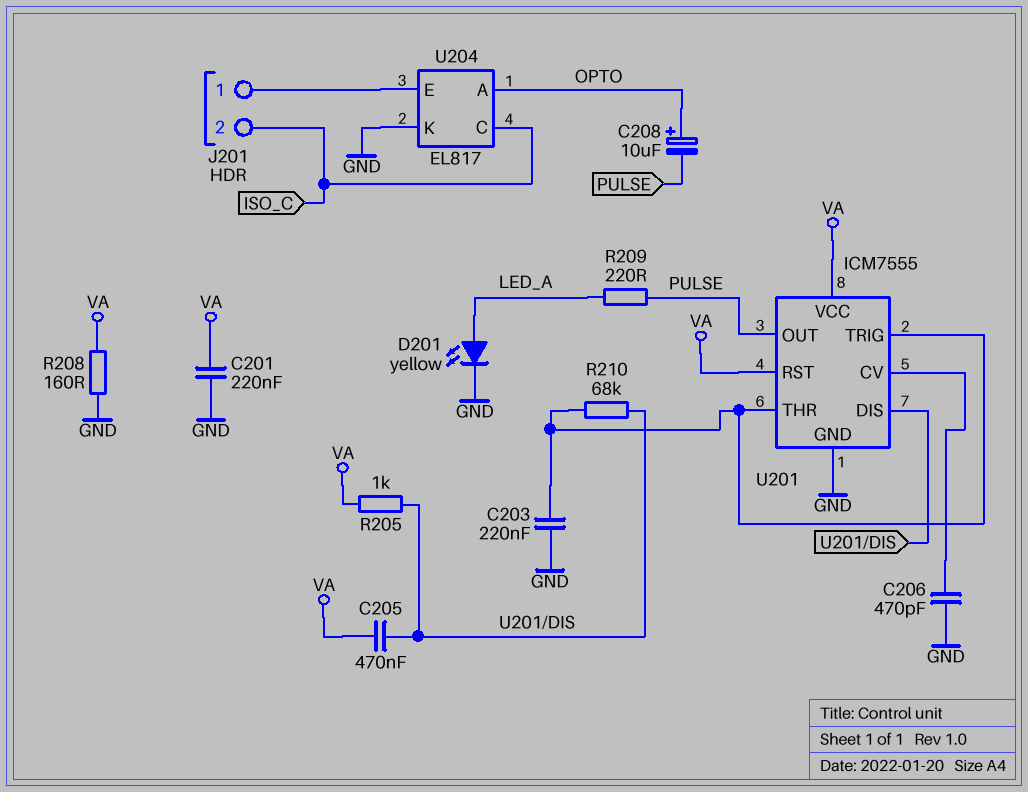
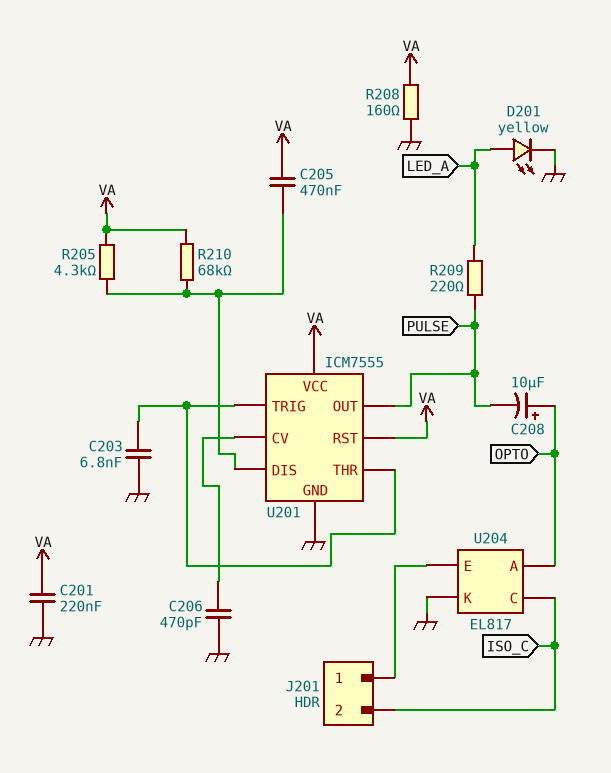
C203: 220nF (GND, U201/THR) -> 6.8nF (GND, U201/THR)
R205: 1k (U201/DIS, VA) -> 4.3k (U201/DIS, VA)
R210: 68k (U201/DIS, U201/THR) -> 68k (U201/DIS, VA)

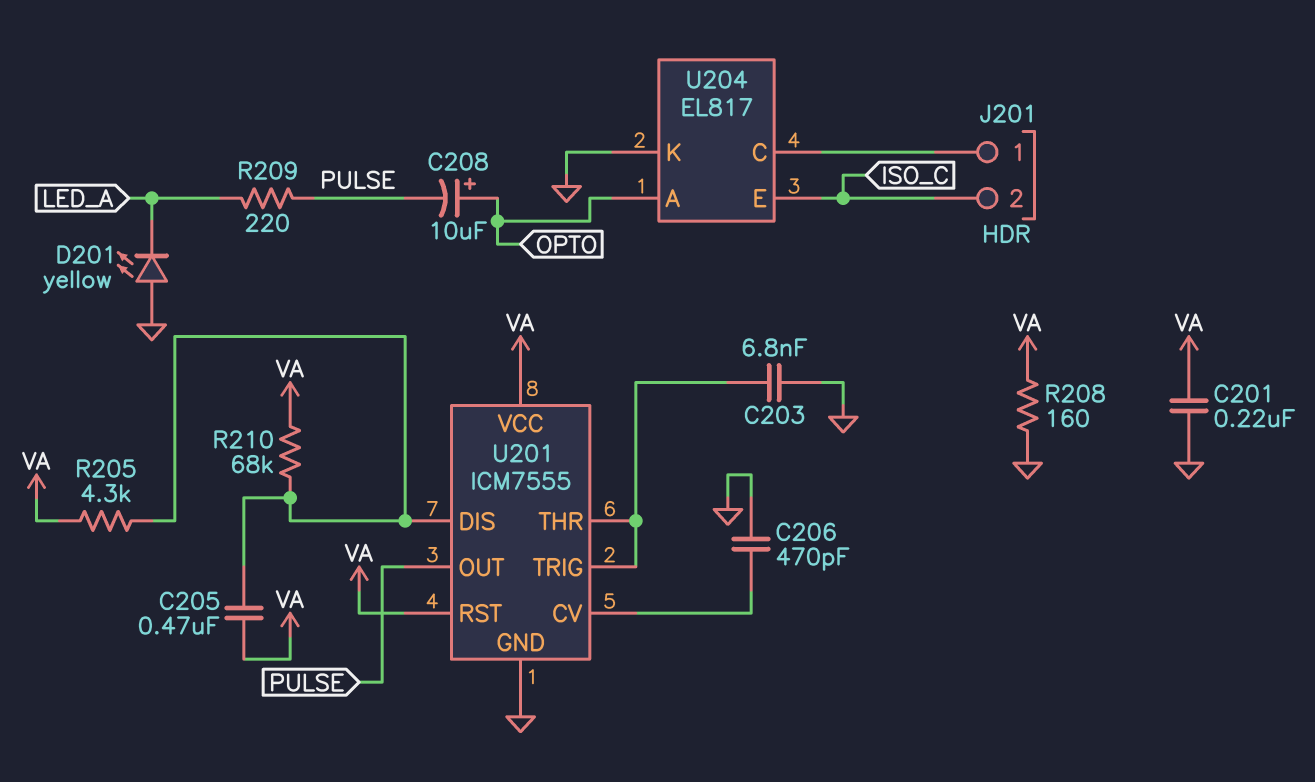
D201: LED yellow (A LED_A, K GND) -> LED yellow (A GND, K LED_A)
U204 pin C: ISO_C -> J201/1
U204 pin E: J201/1 -> ISO_C

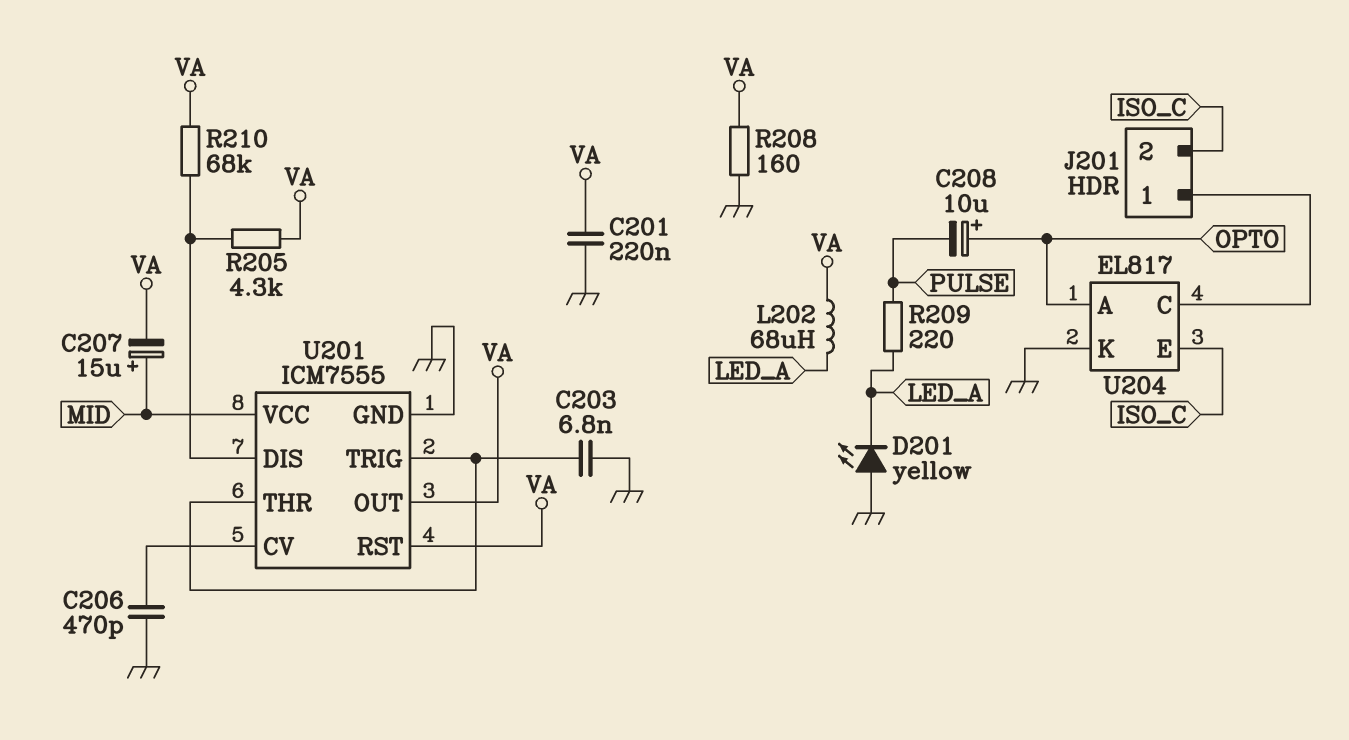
C205: 470nF (U201/DIS, VA) -> none
C207: none -> 15uF (plus MID, minus VA)
L202: none -> 68uH (LED_A, VA)
U201 pin OUT: PULSE -> VA
U201 pin VCC: VA -> MID

